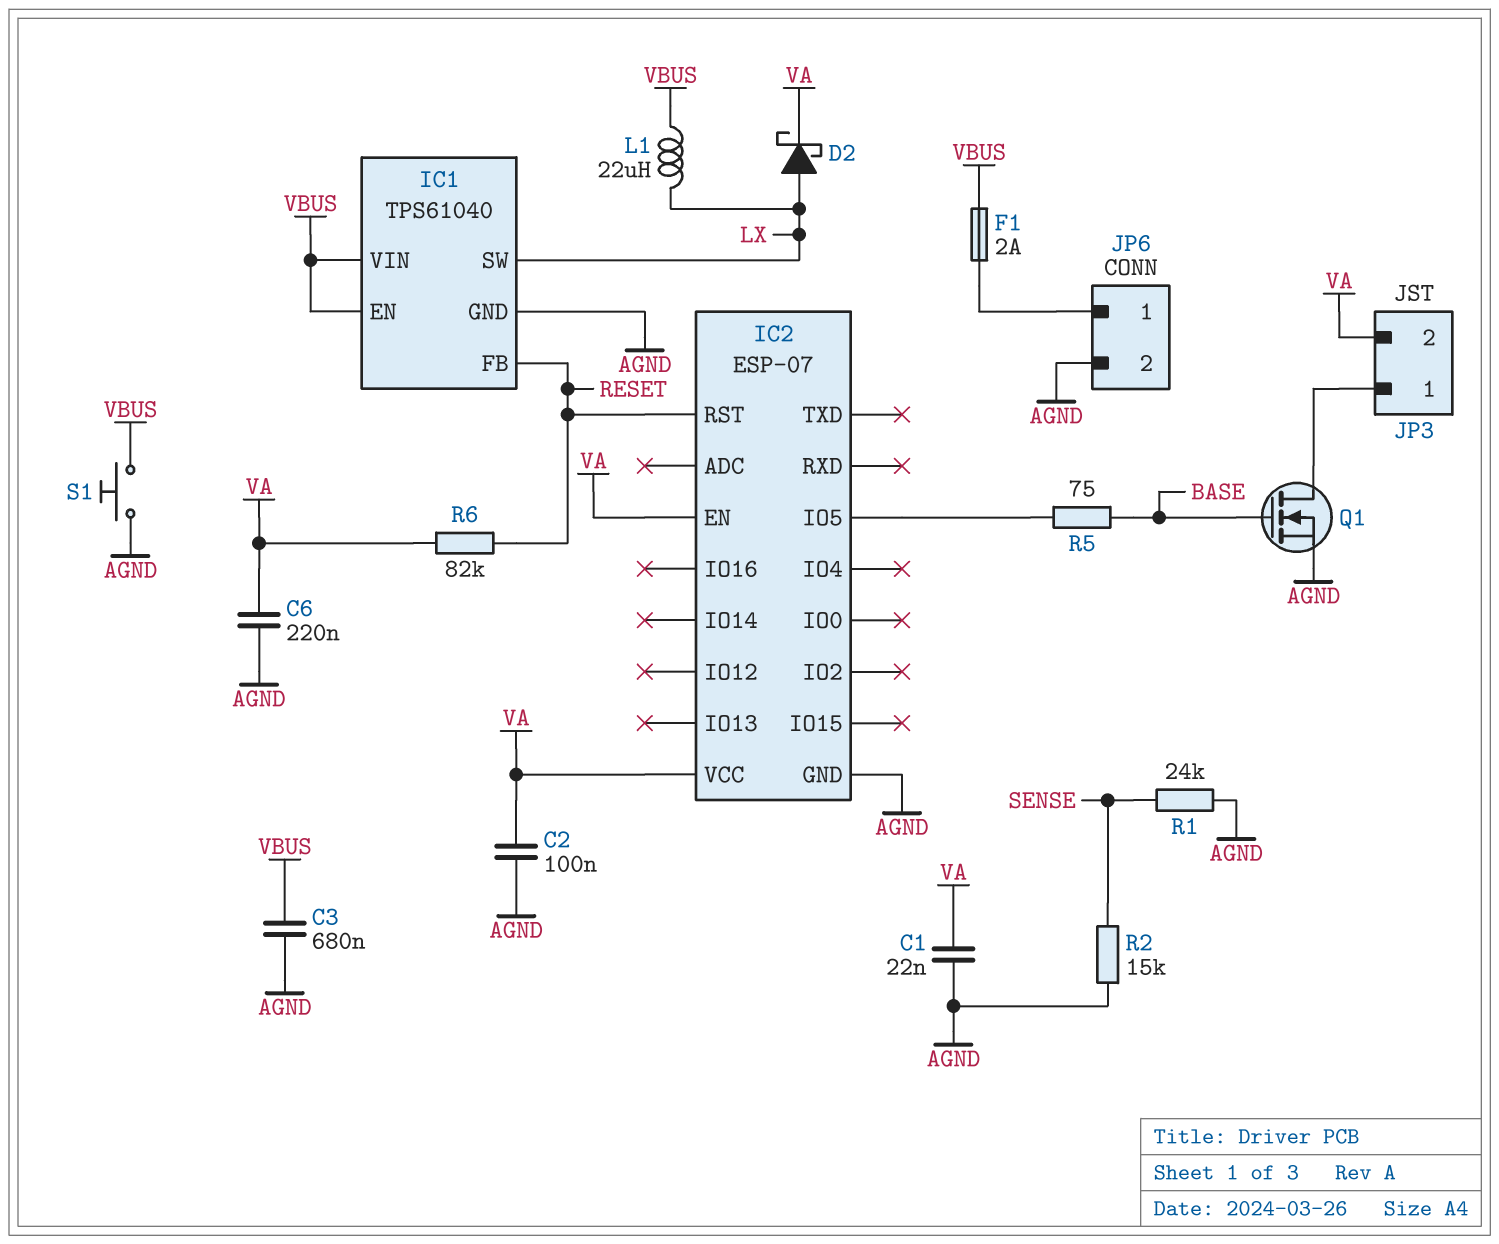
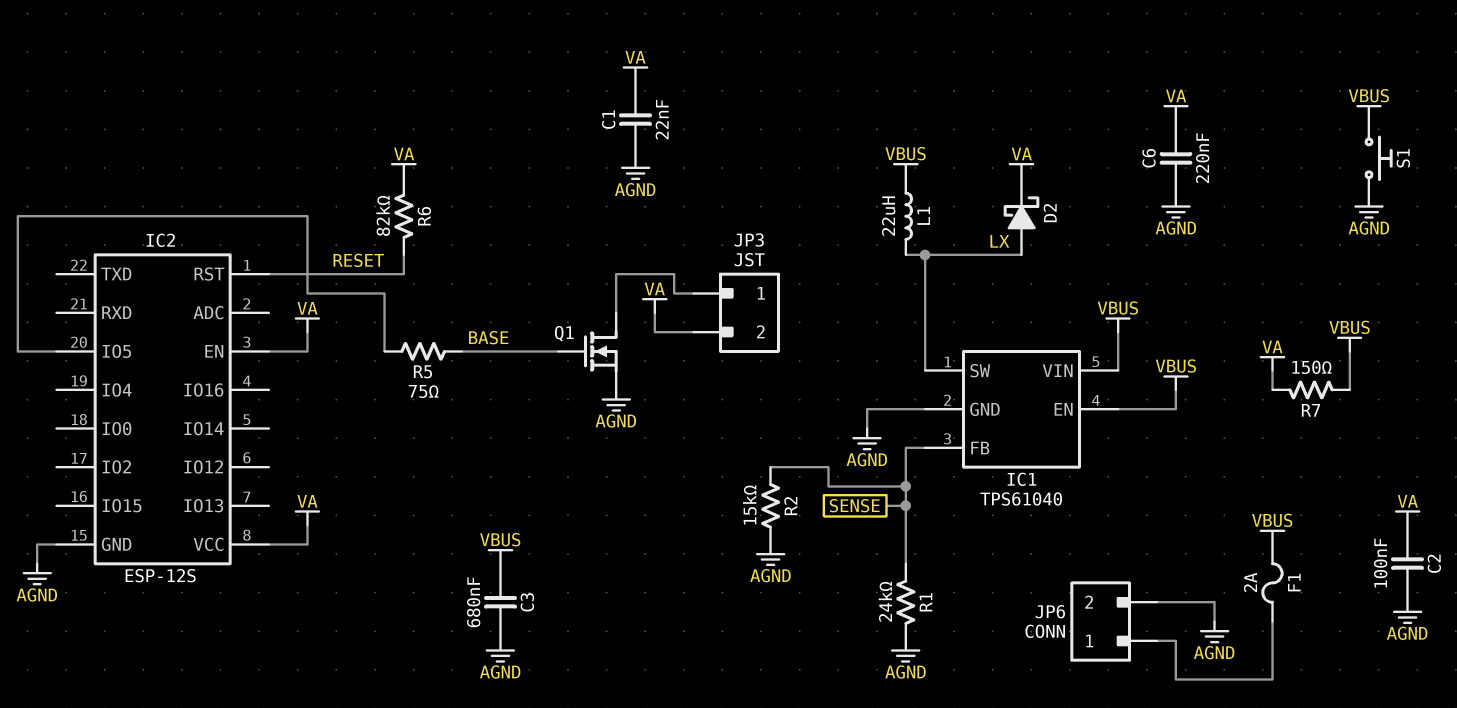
IC1 pin FB: RESET -> SENSE
IC2: ESP-07 -> ESP-12S
R7: none -> 150 (VA, VBUS)

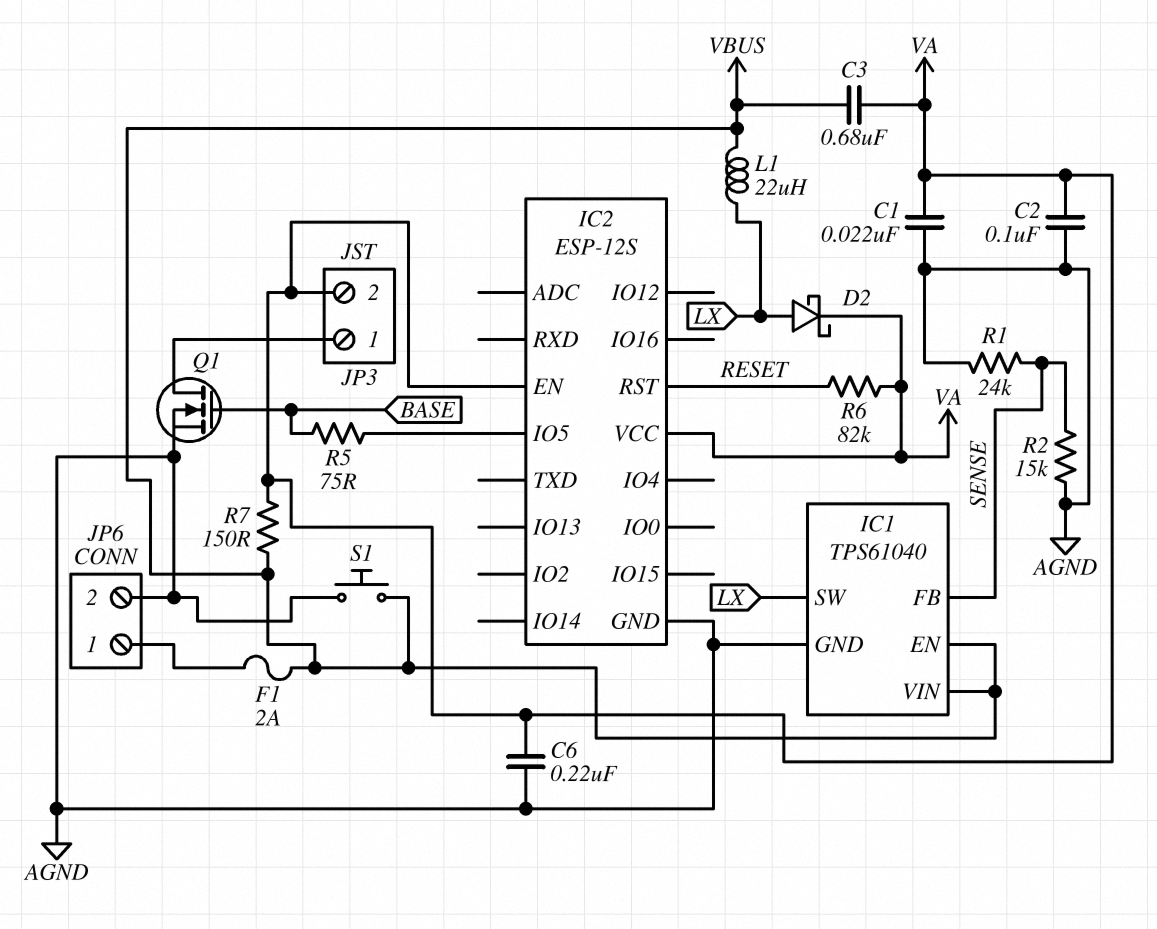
C3: 680nF (AGND, VBUS) -> 680nF (VA, VBUS)

